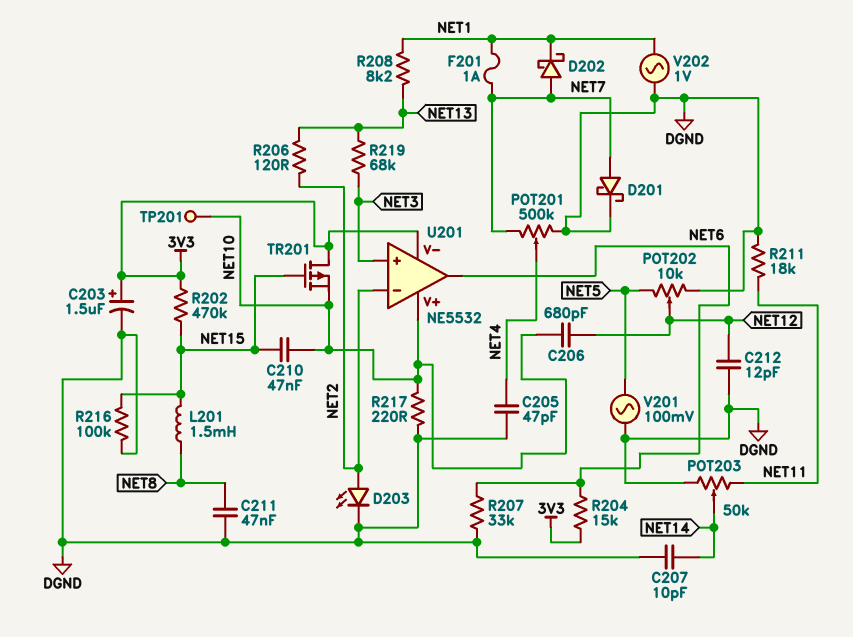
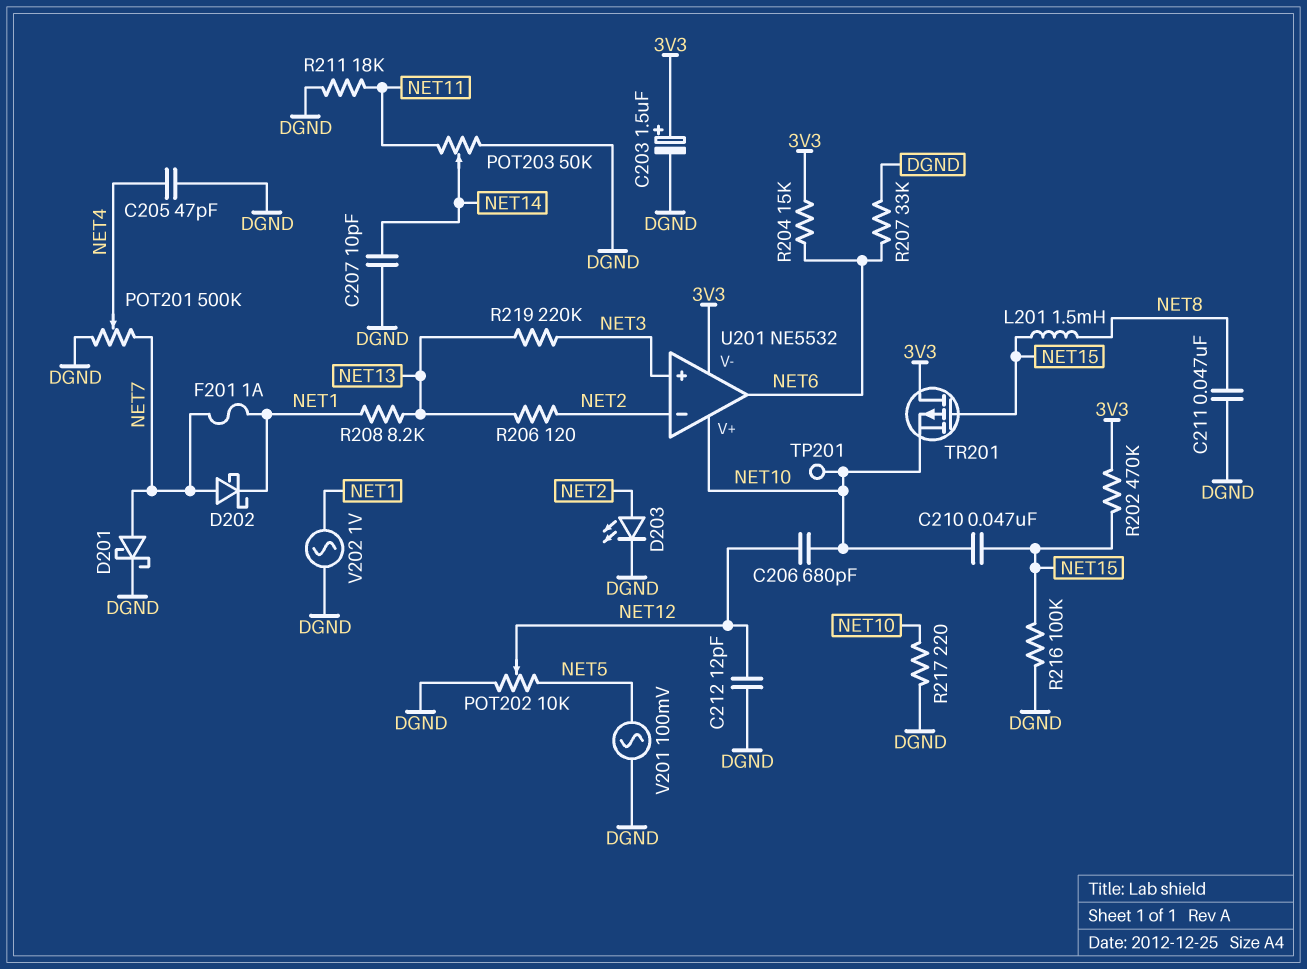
R219: 68k (NET3, NET13) -> 220k (NET3, NET13)

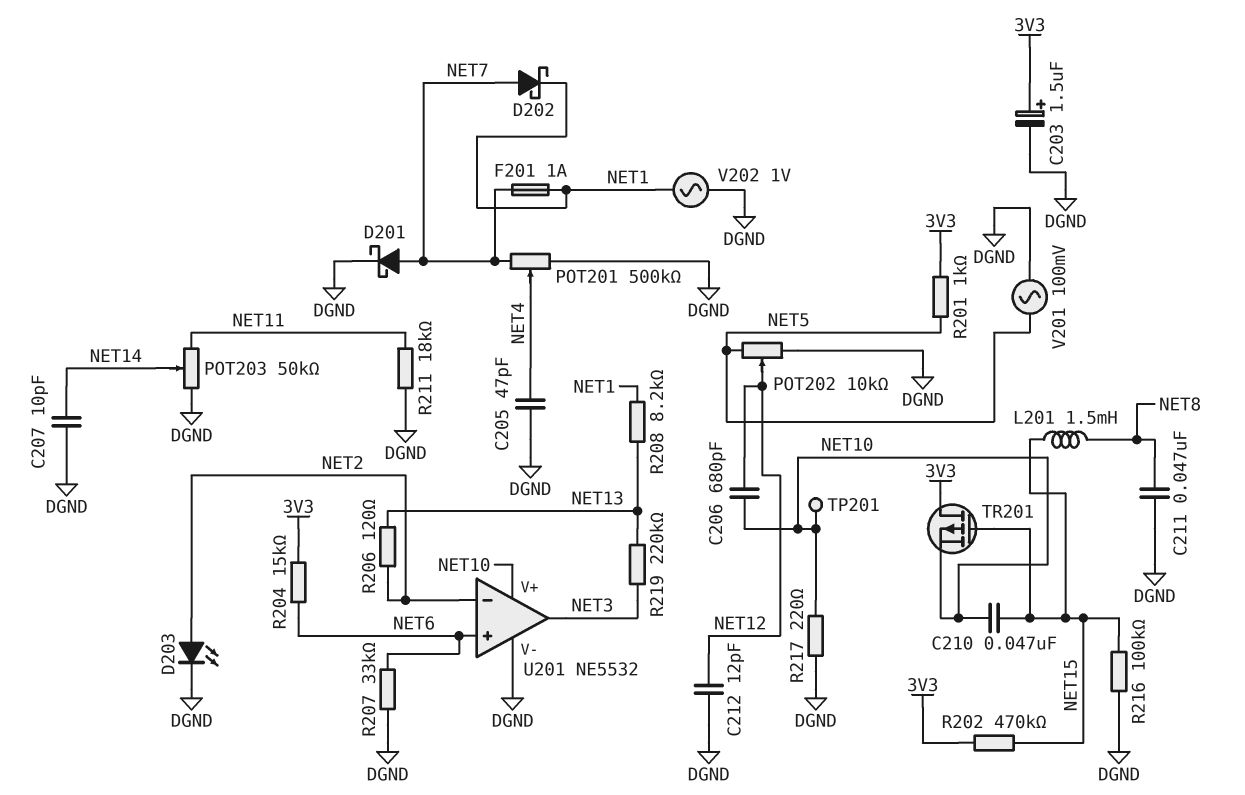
R201: none -> 1k (3V3, NET5)
U201 pin V-: 3V3 -> DGND
U201 pin in+: NET3 -> NET6
U201 pin out: NET6 -> NET3

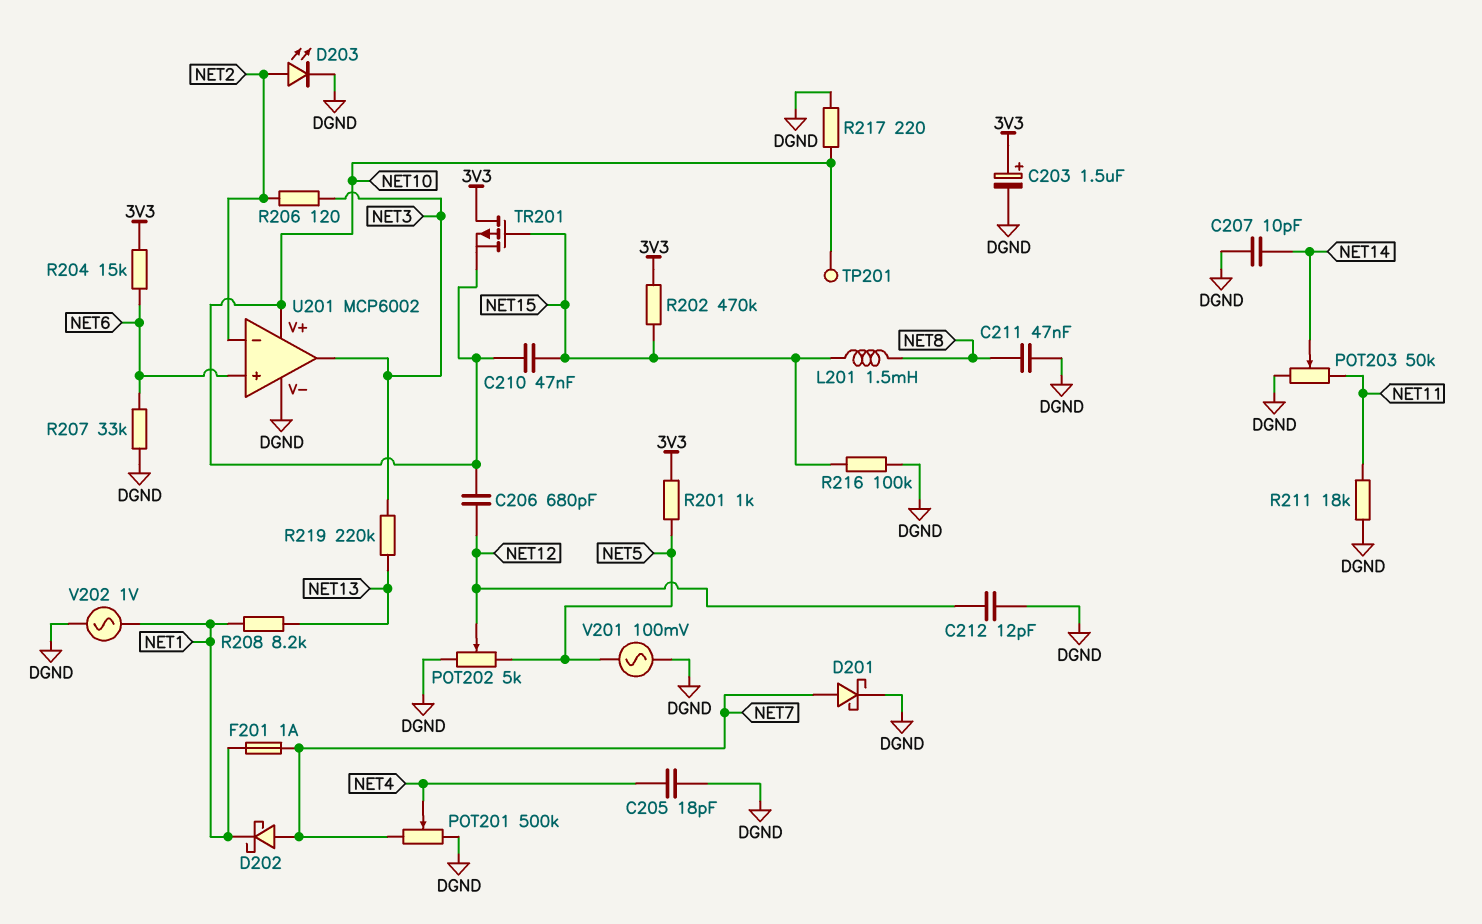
C205: 47pF (DGND, NET4) -> 18pF (DGND, NET4)
POT202: 10k (DGND, NET5, wiper NET12) -> 5k (DGND, NET5, wiper NET12)
R206: 120 (NET2, NET13) -> 120 (NET2, NET3)
U201: NE5532 -> MCP6002

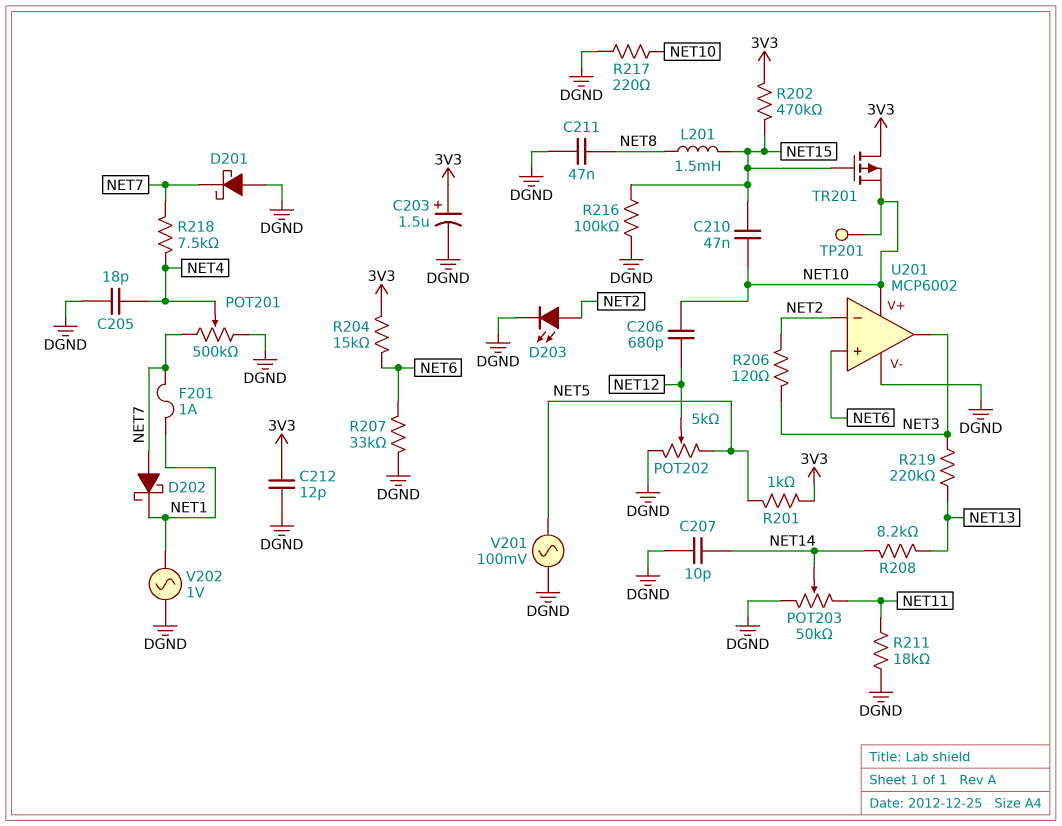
C212: 12pF (DGND, NET12) -> 12pF (3V3, DGND)
D201: schottky (A NET7, K DGND) -> schottky (A DGND, K NET7)
R208: 8.2k (NET1, NET13) -> 8.2k (NET13, NET14)
R218: none -> 7.5k (NET4, NET7)

